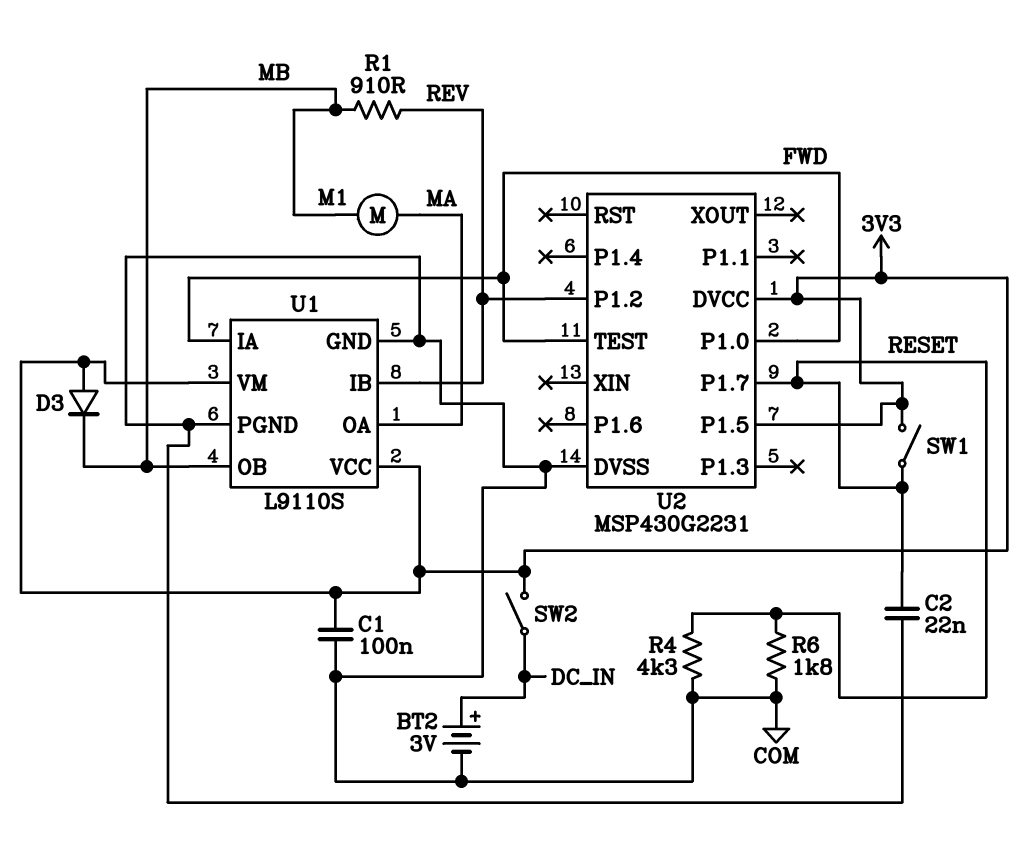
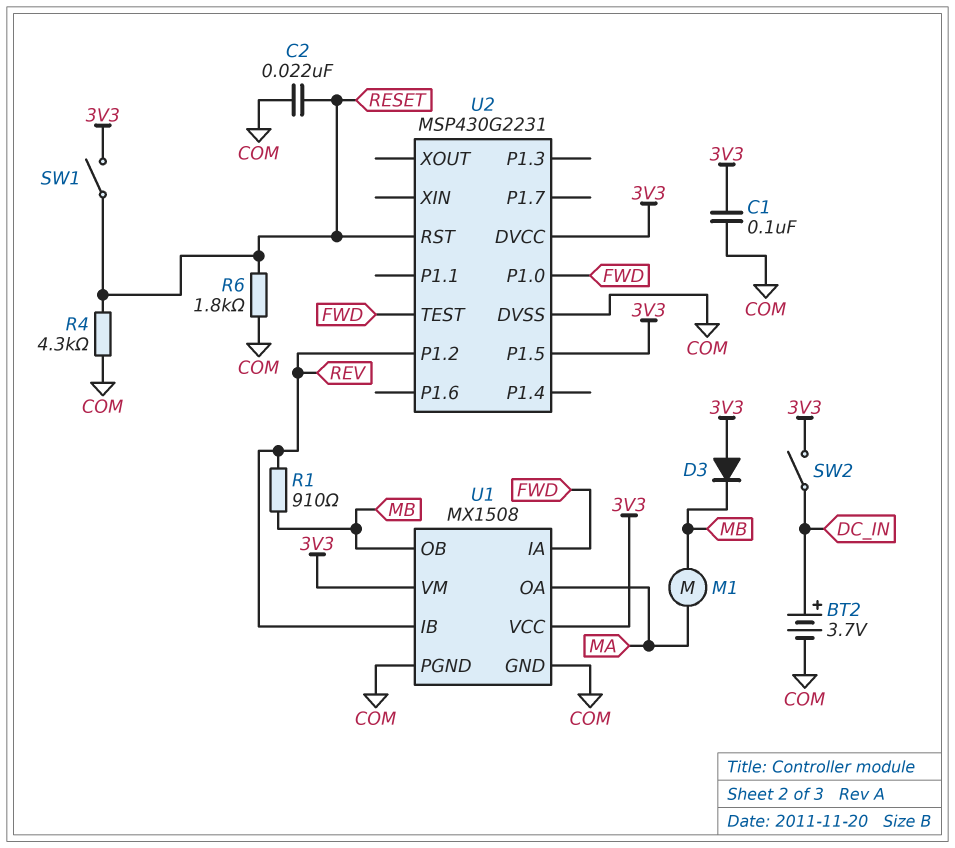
BT2: 3V (plus DC_IN, minus COM) -> 3.7V (plus DC_IN, minus COM)
U1: L9110S -> MX1508
U2 pin P1.7: RESET -> none
U2 pin RST: none -> RESET

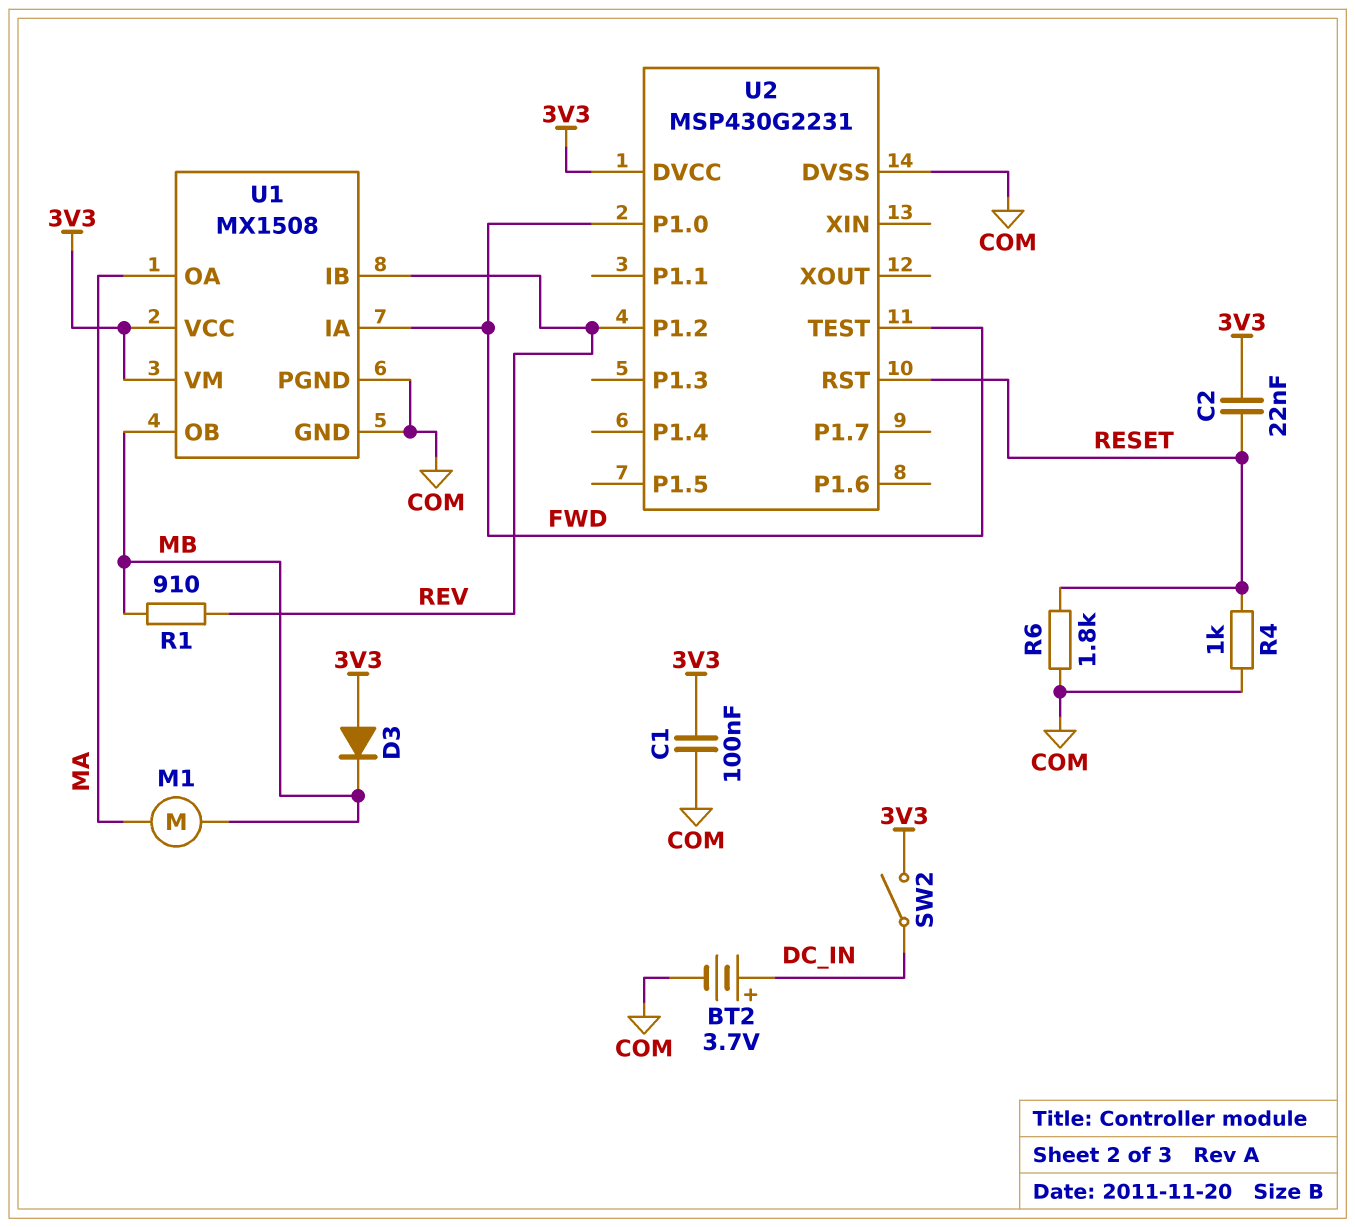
C2: 22nF (COM, RESET) -> 22nF (3V3, RESET)
R4: 4.3k (COM, RESET) -> 1k (COM, RESET)
SW1: switch (3V3, RESET) -> none
U2 pin P1.5: 3V3 -> none

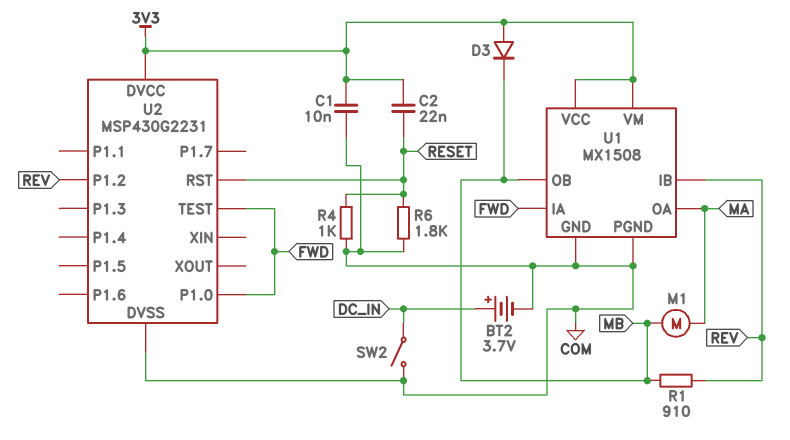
C1: 100nF (3V3, COM) -> 10nF (3V3, COM)
SW2: switch (3V3, DC_IN) -> switch (COM, DC_IN)

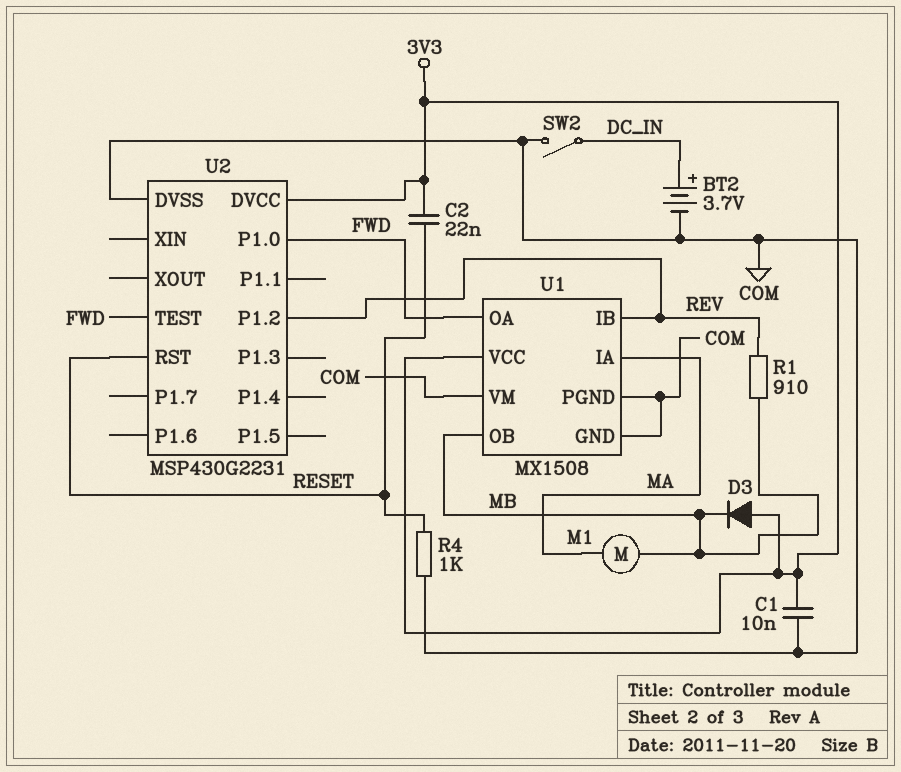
R6: 1.8k (COM, RESET) -> none
U1 pin IA: FWD -> MA
U1 pin OA: MA -> FWD
U1 pin VM: 3V3 -> COM

